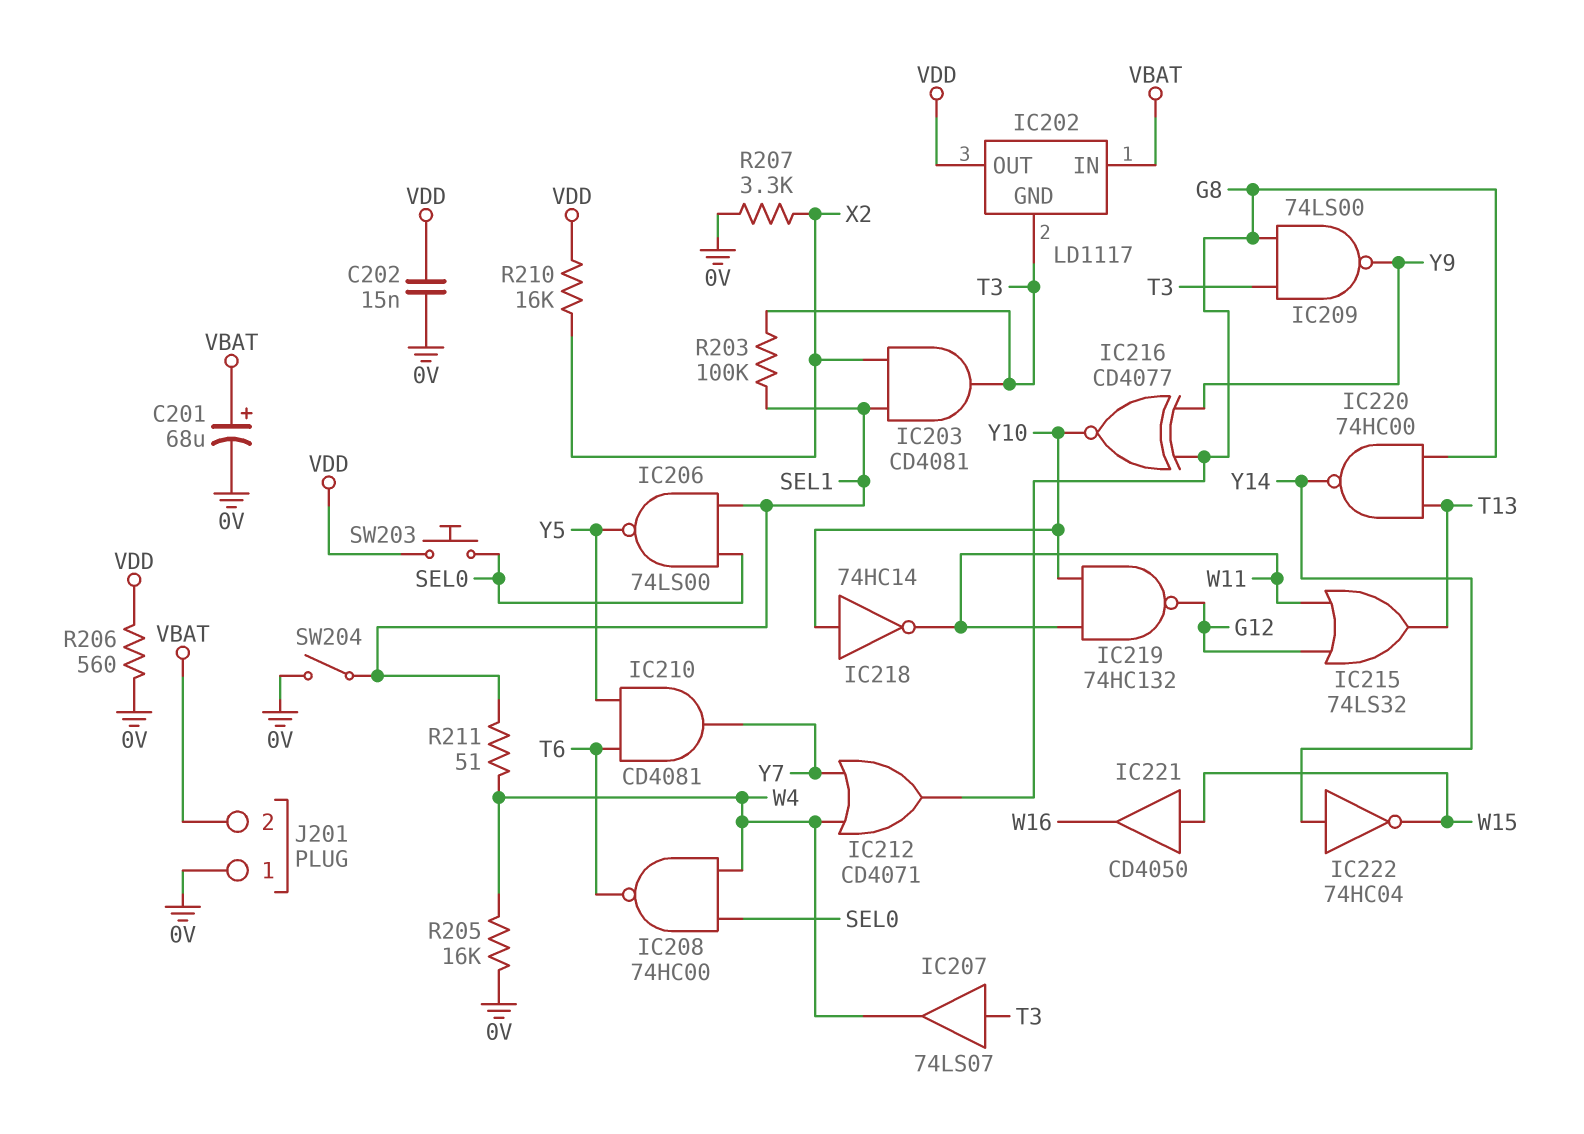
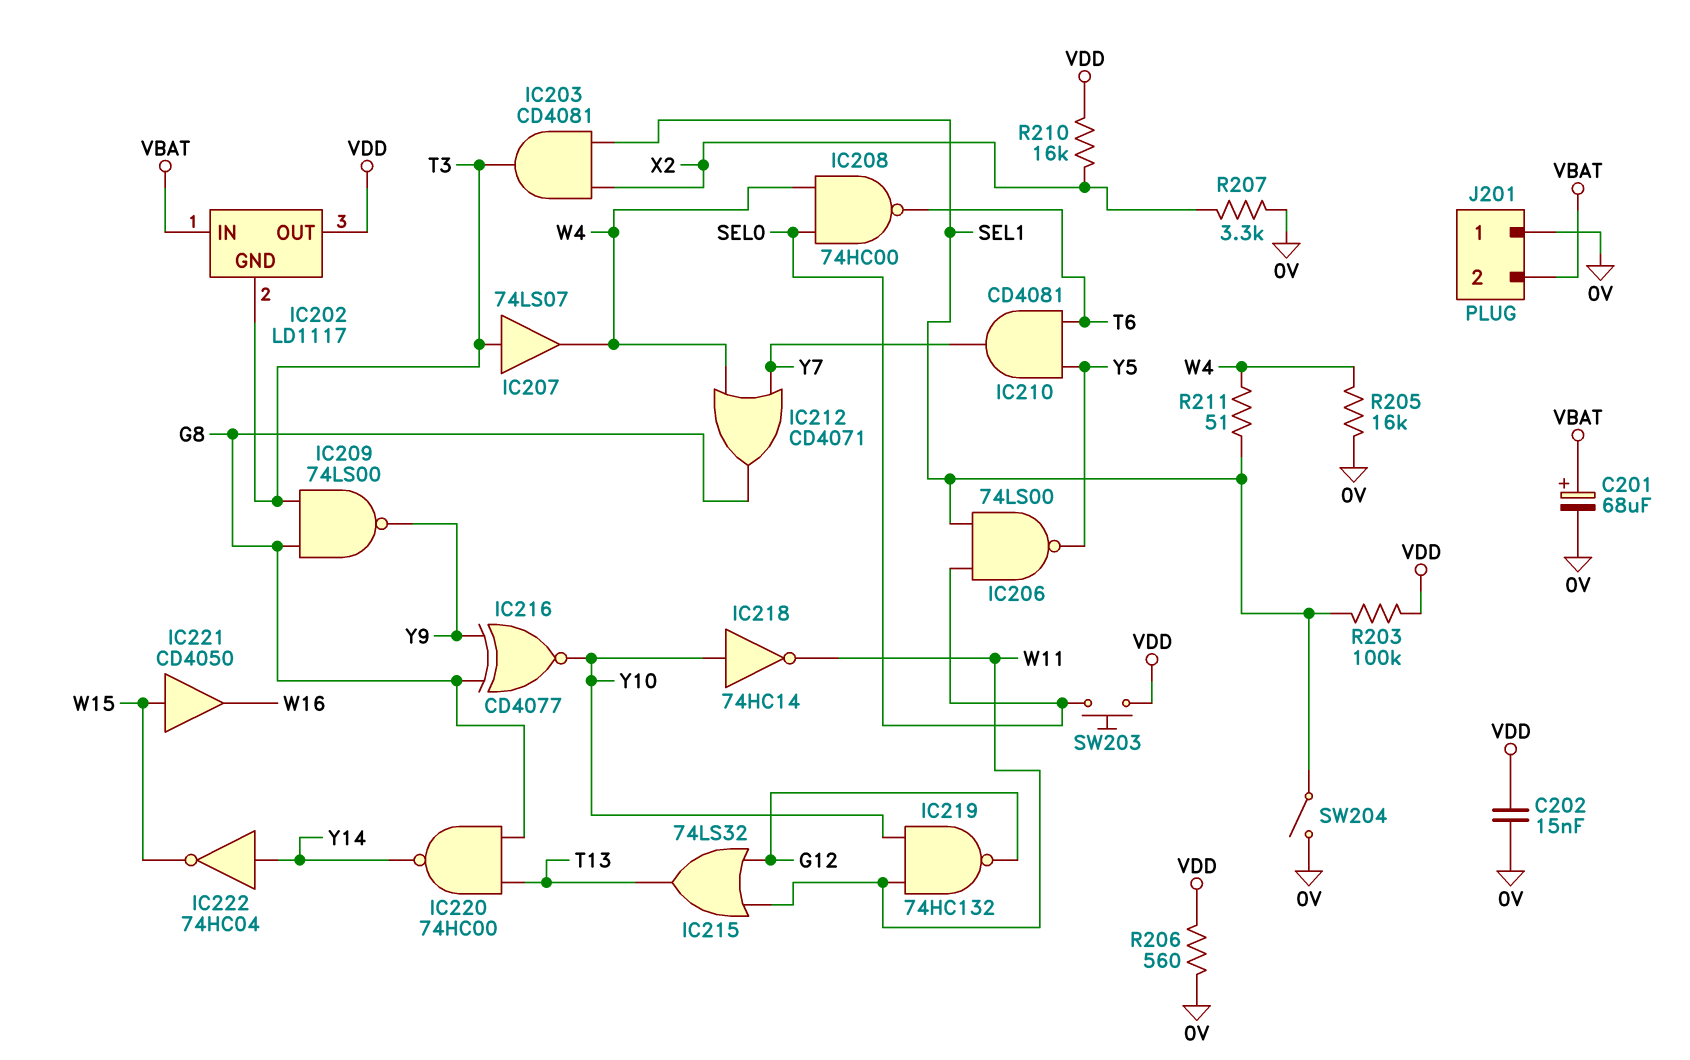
R203: 100k (SEL1, T3) -> 100k (SEL1, VDD)

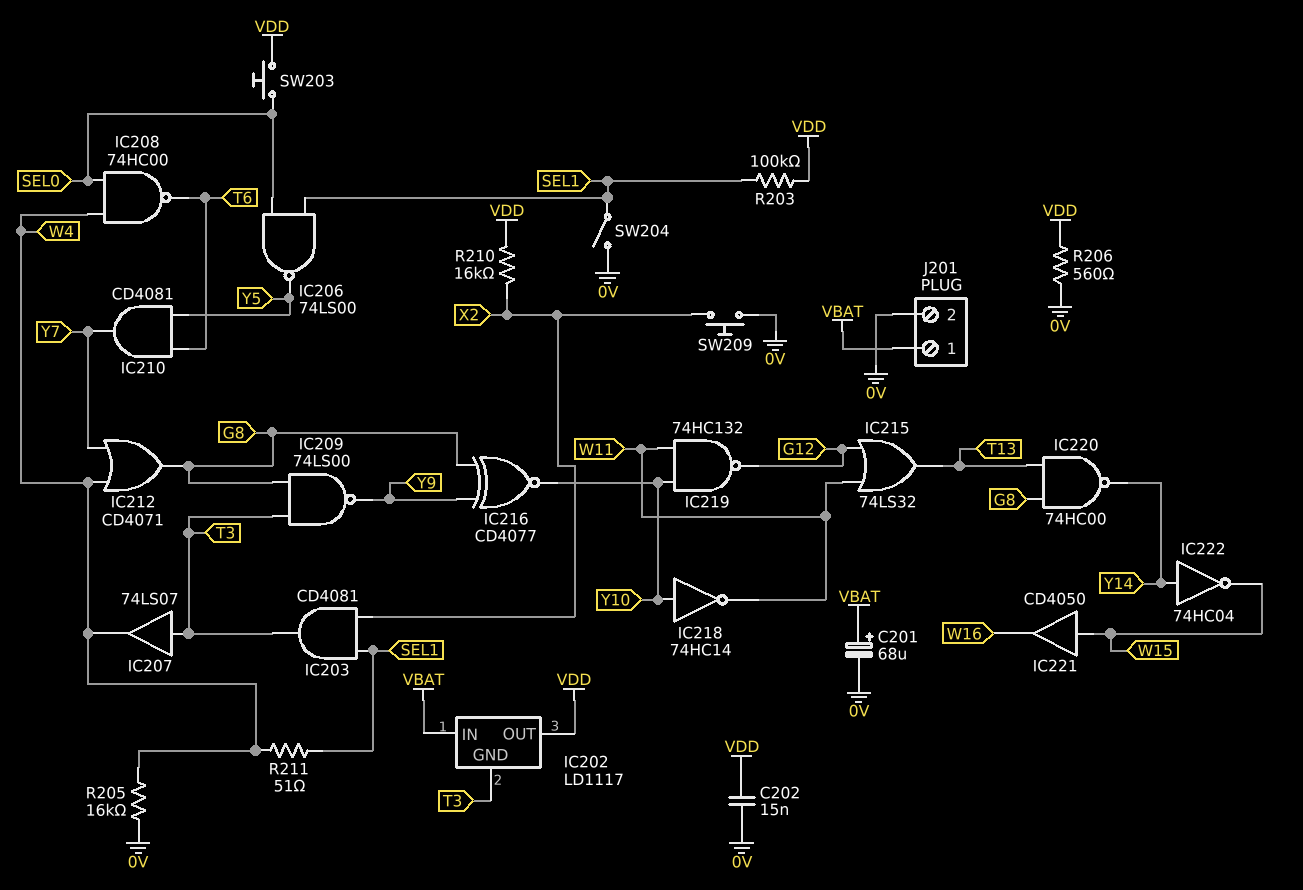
J201 pin 1: 0V -> VBAT
J201 pin 2: VBAT -> 0V
R207: 3.3k (0V, X2) -> none
SW209: none -> button (0V, X2)

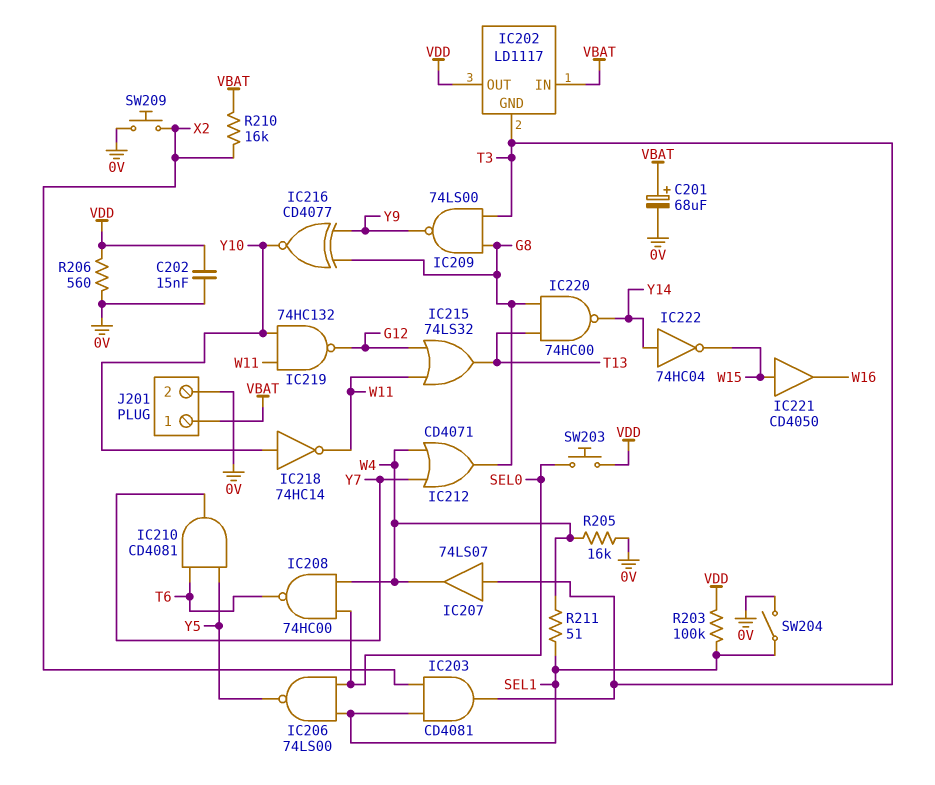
R210: 16k (VDD, X2) -> 16k (VBAT, X2)

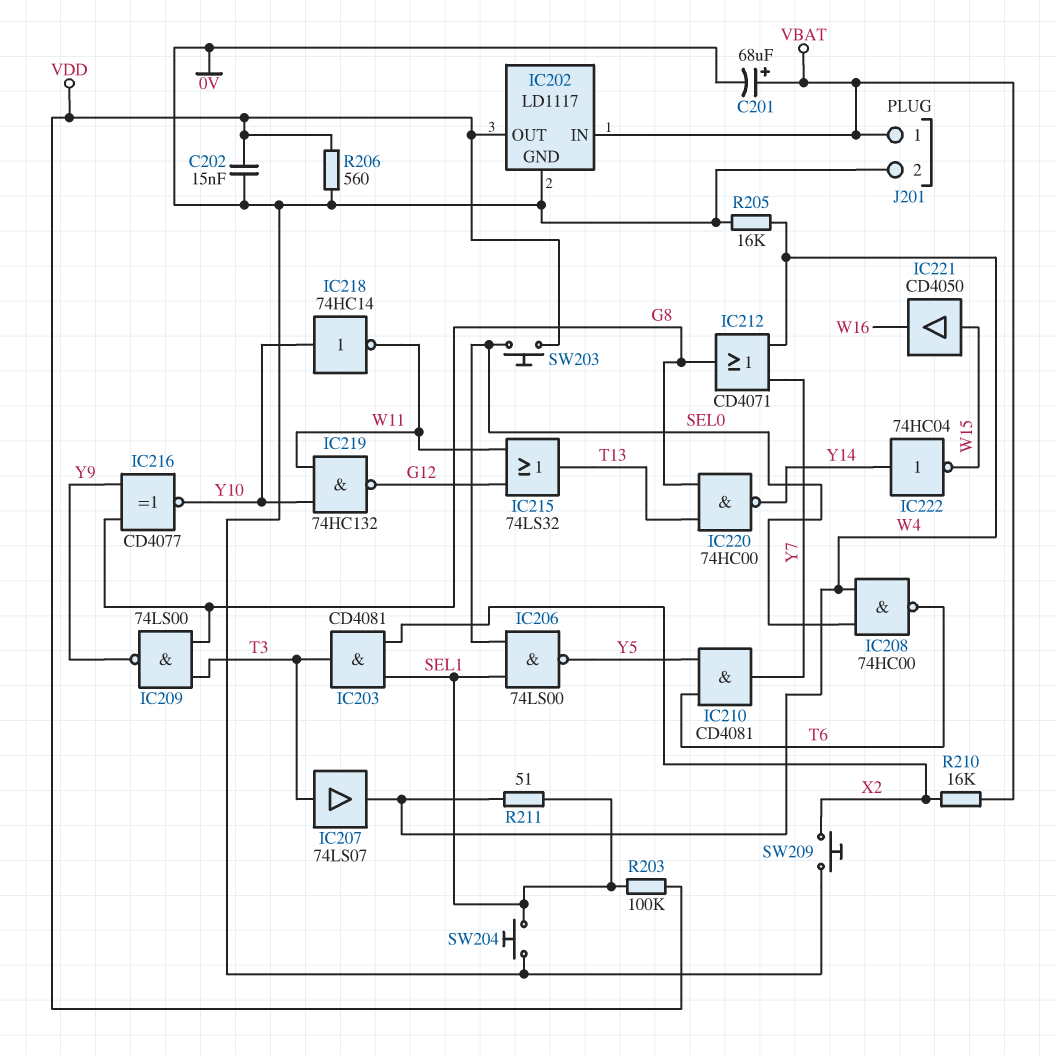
IC202 pin GND: T3 -> 0V
SW204: switch (0V, SEL1) -> button (0V, SEL1)

